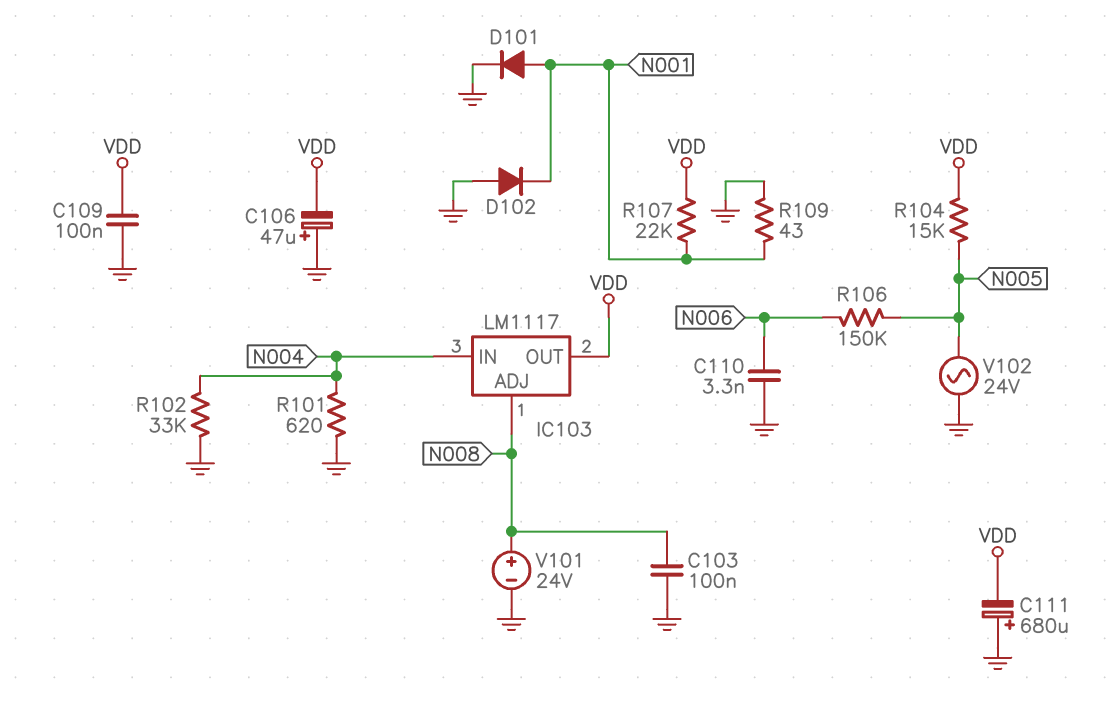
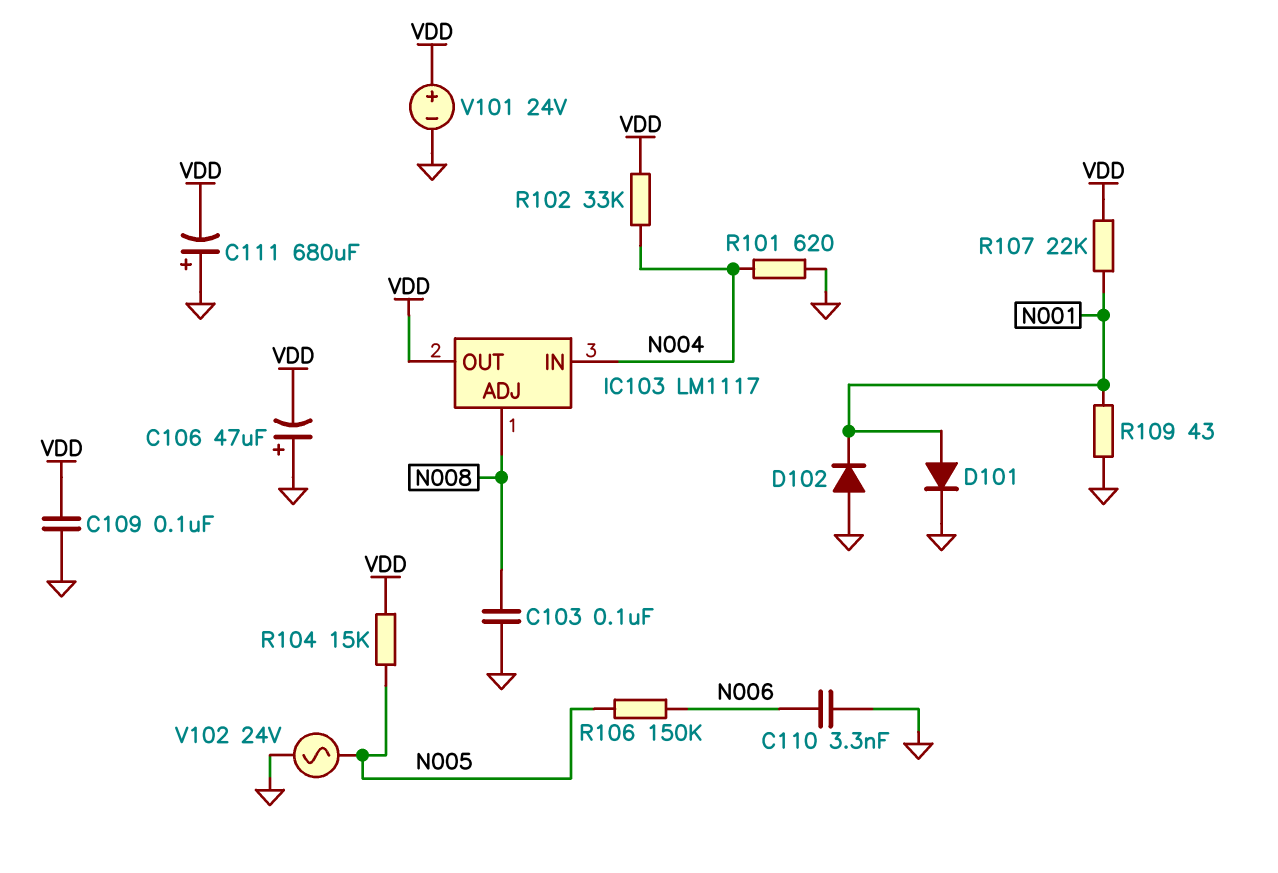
R102: 33k (GND, N004) -> 33k (N004, VDD)
V101: 24V (plus N008, minus GND) -> 24V (plus VDD, minus GND)

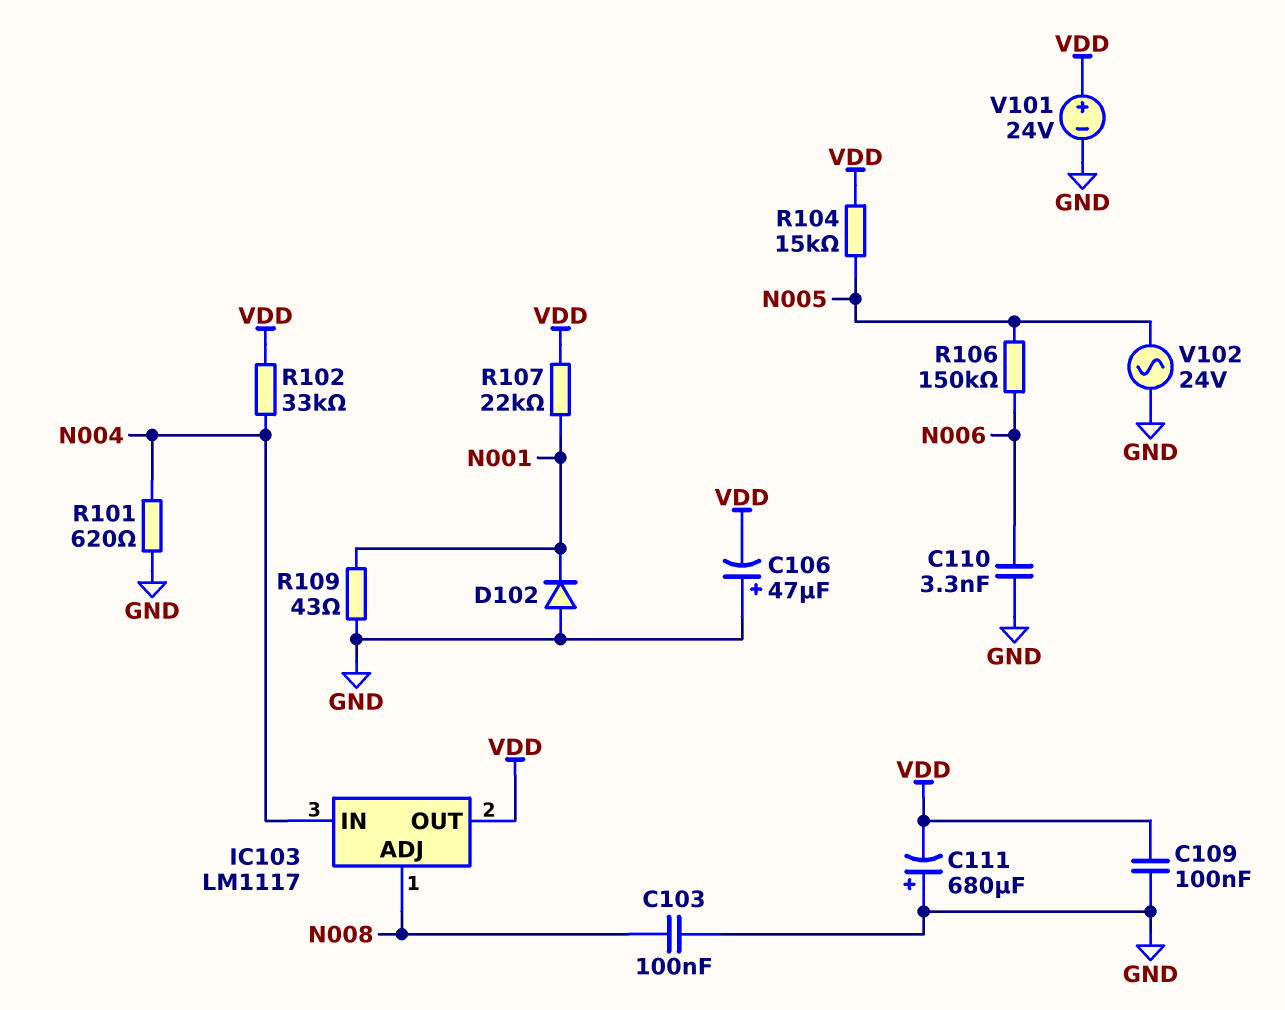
D101: diode (A N001, K GND) -> none

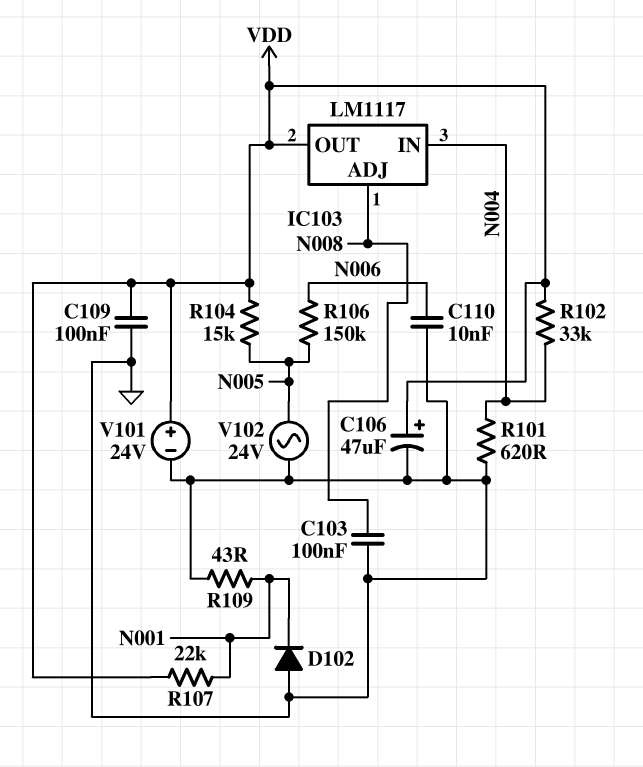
C106: 47uF (plus GND, minus VDD) -> 47uF (plus VDD, minus GND)
C110: 3.3nF (GND, N006) -> 10nF (GND, N006)
C111: 680uF (plus GND, minus VDD) -> none

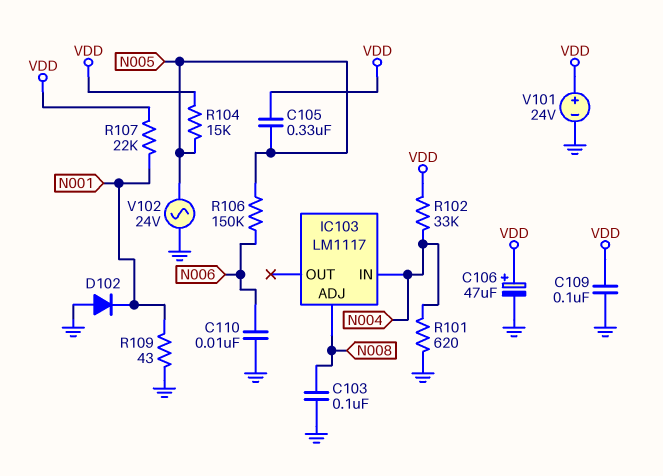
C105: none -> 330nF (N005, VDD)
IC103 pin OUT: VDD -> none

